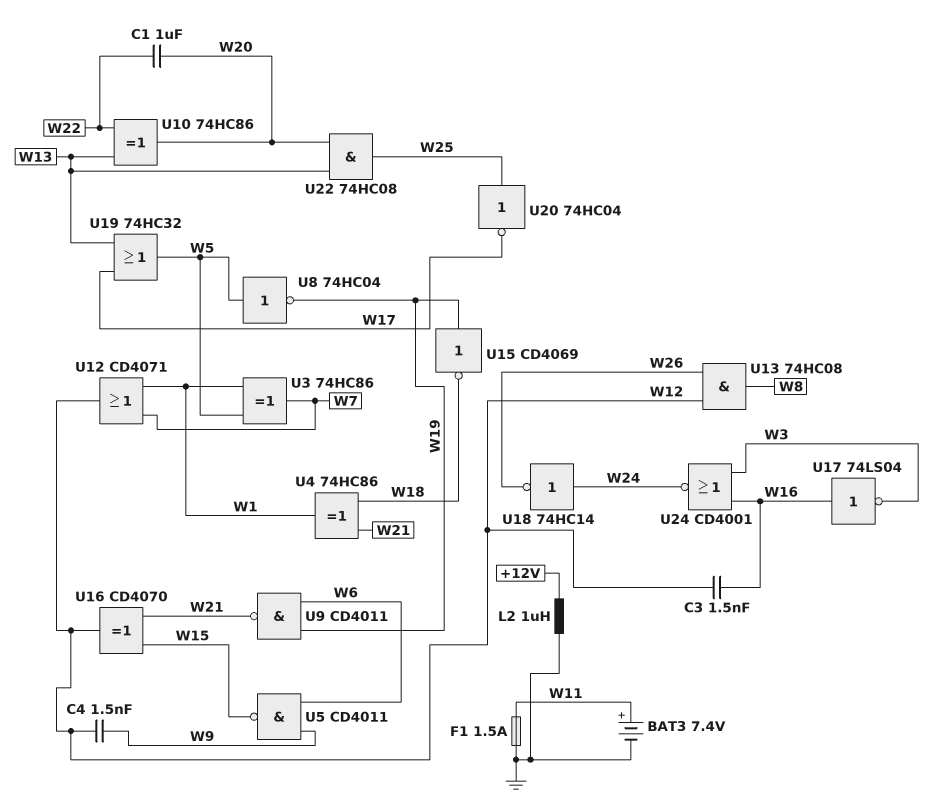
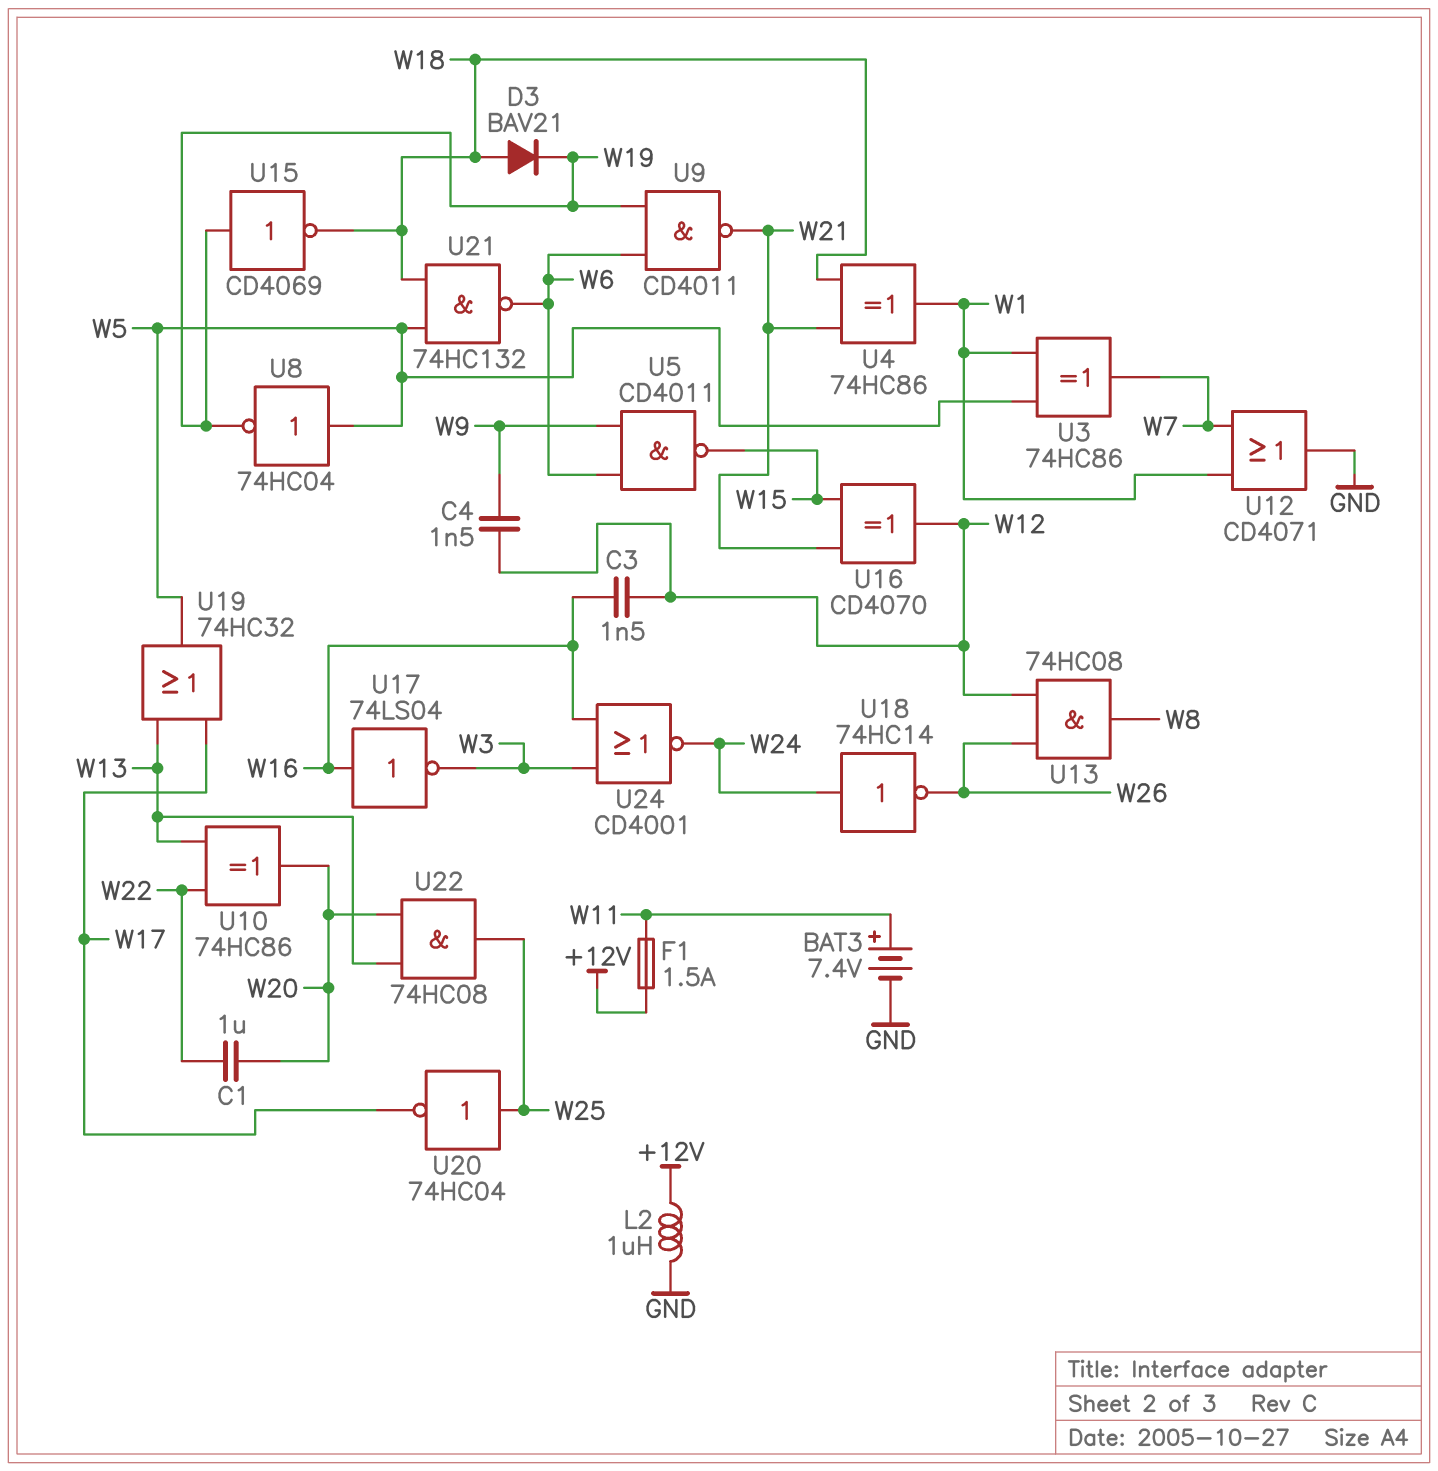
D3: none -> diode BAV21 (A W18, K W19)
F1: 1.5A (GND, W11) -> 1.5A (+12V, W11)
U12: OR CD4071 (in W1, in W7, out W12) -> OR CD4071 (in W1, in W7, out GND)
U21: none -> NAND 74HC132 (in W5, in W18, out W6)

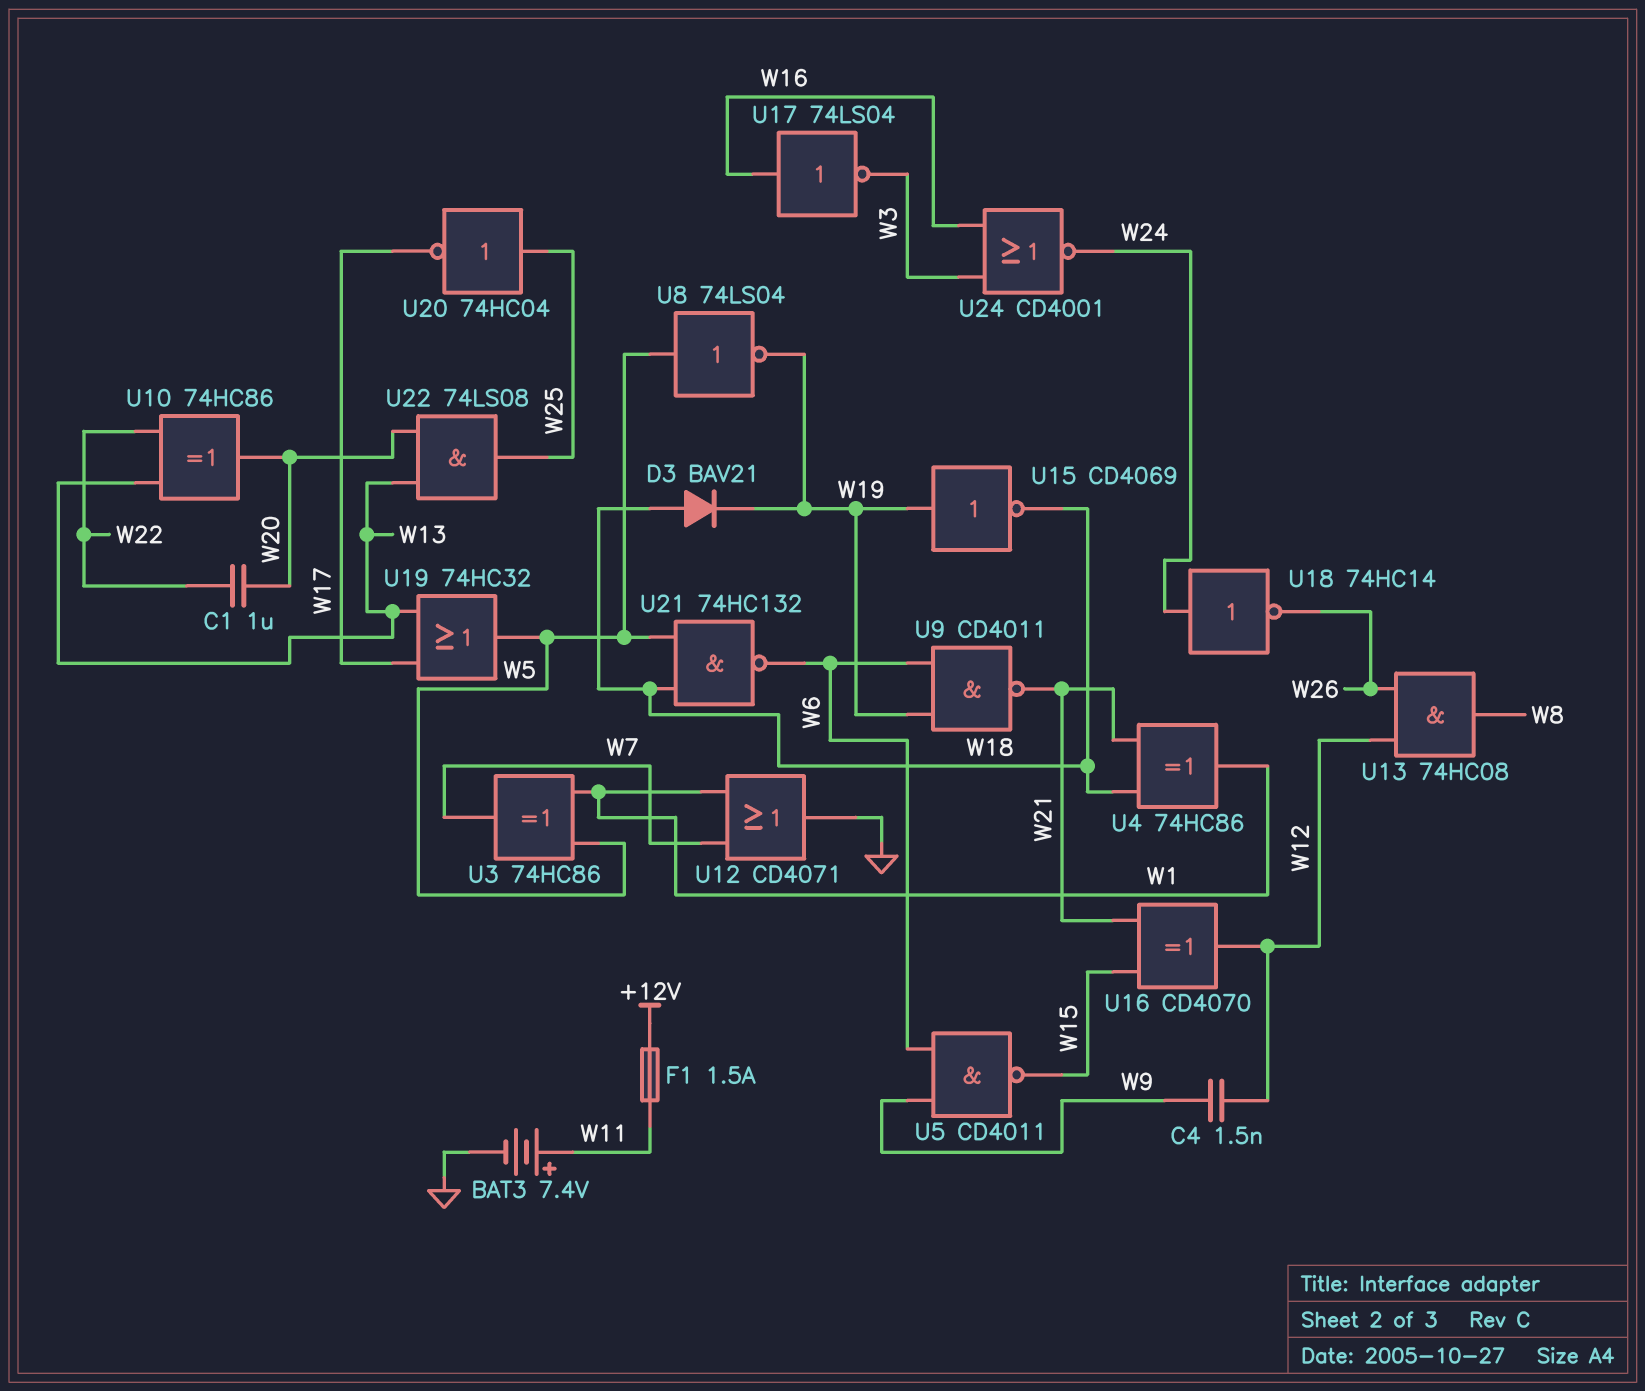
C3: 1.5nF (W12, W16) -> none
L2: 1uH (+12V, GND) -> none
U8: NOT 74HC04 (in W5, out W19) -> NOT 74LS04 (in W5, out W19)
U22: AND 74HC08 (in W13, in W20, out W25) -> AND 74LS08 (in W13, in W20, out W25)

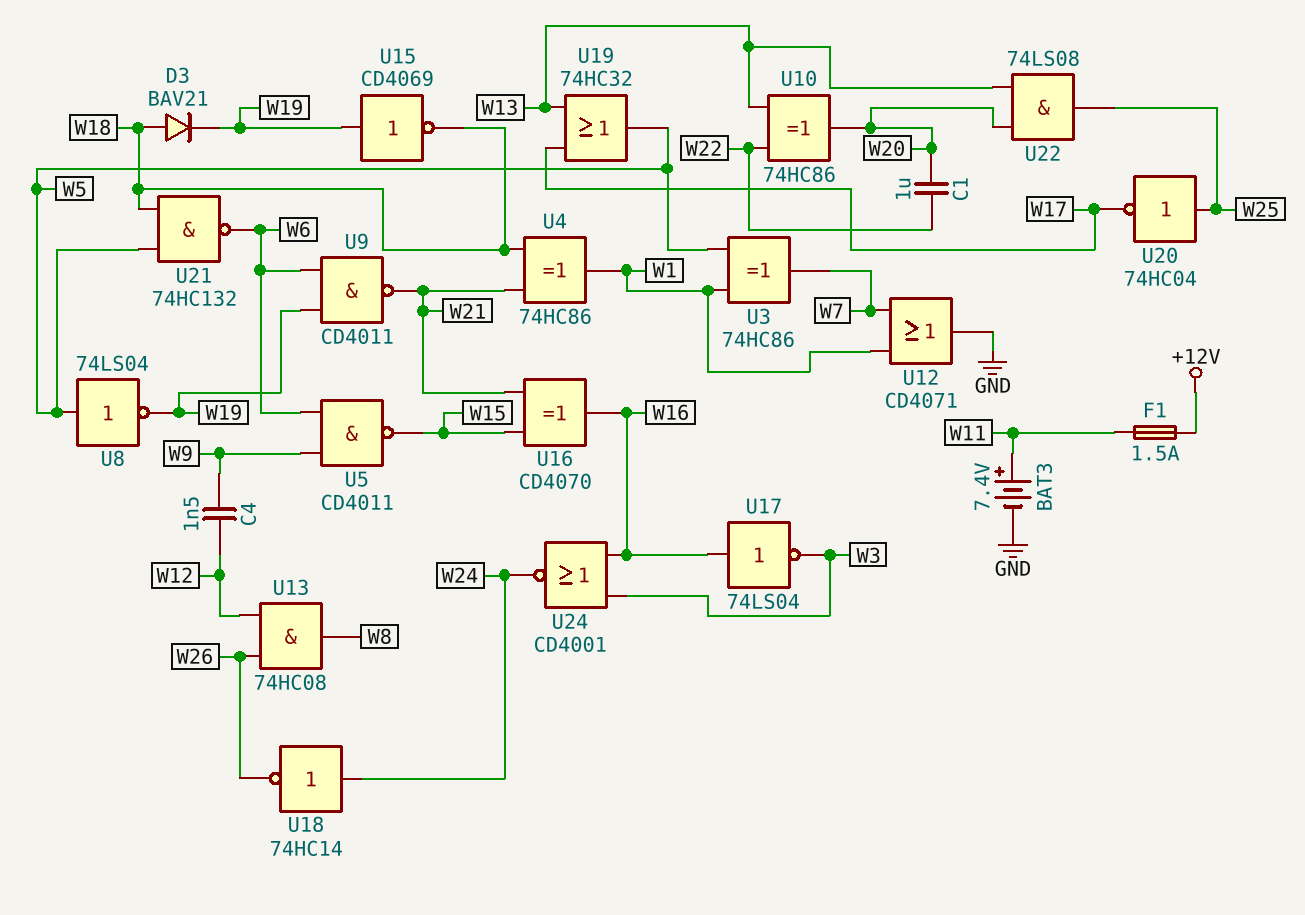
U16: XOR CD4070 (in W15, in W21, out W12) -> XOR CD4070 (in W15, in W21, out W16)

